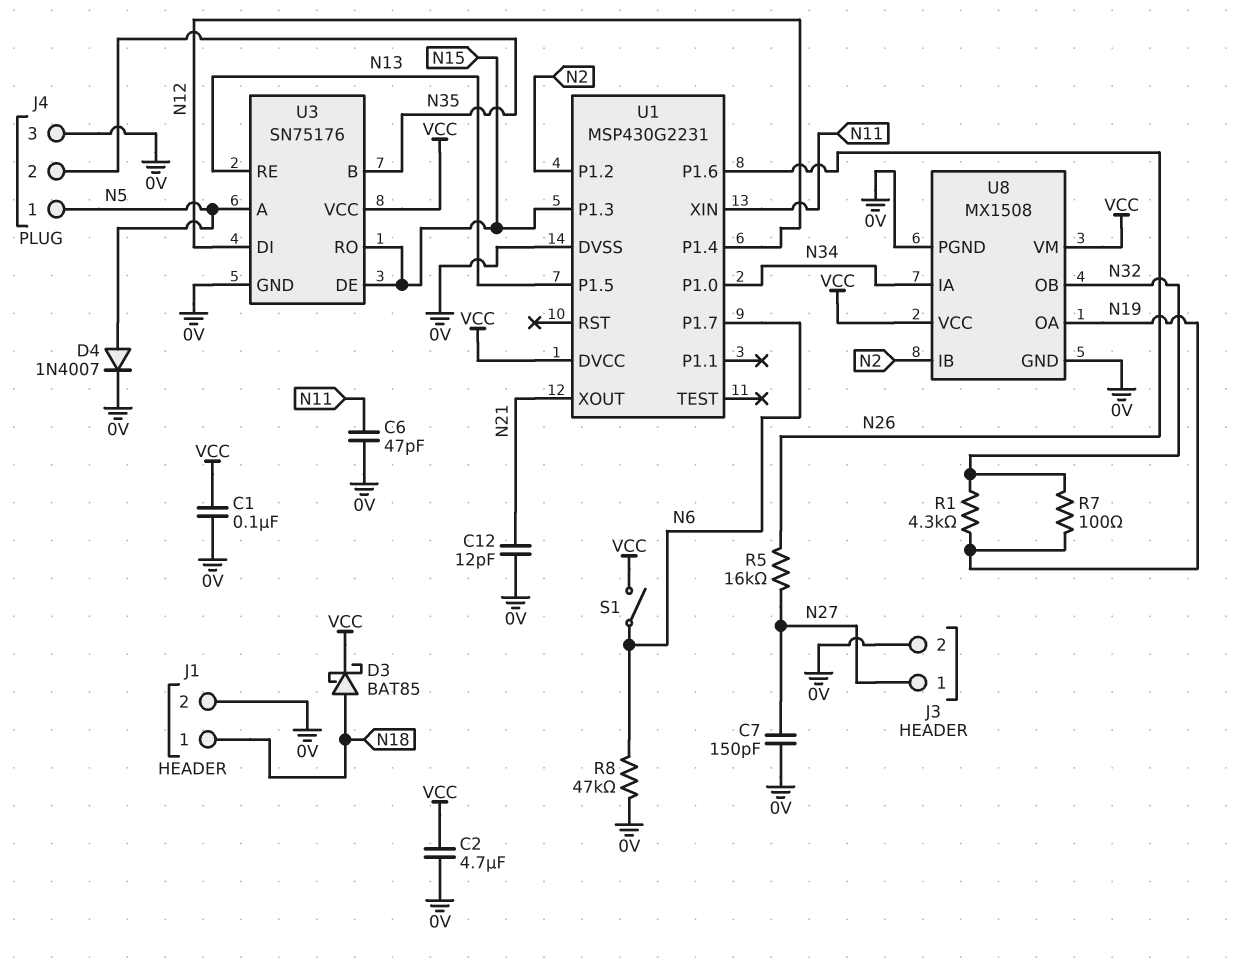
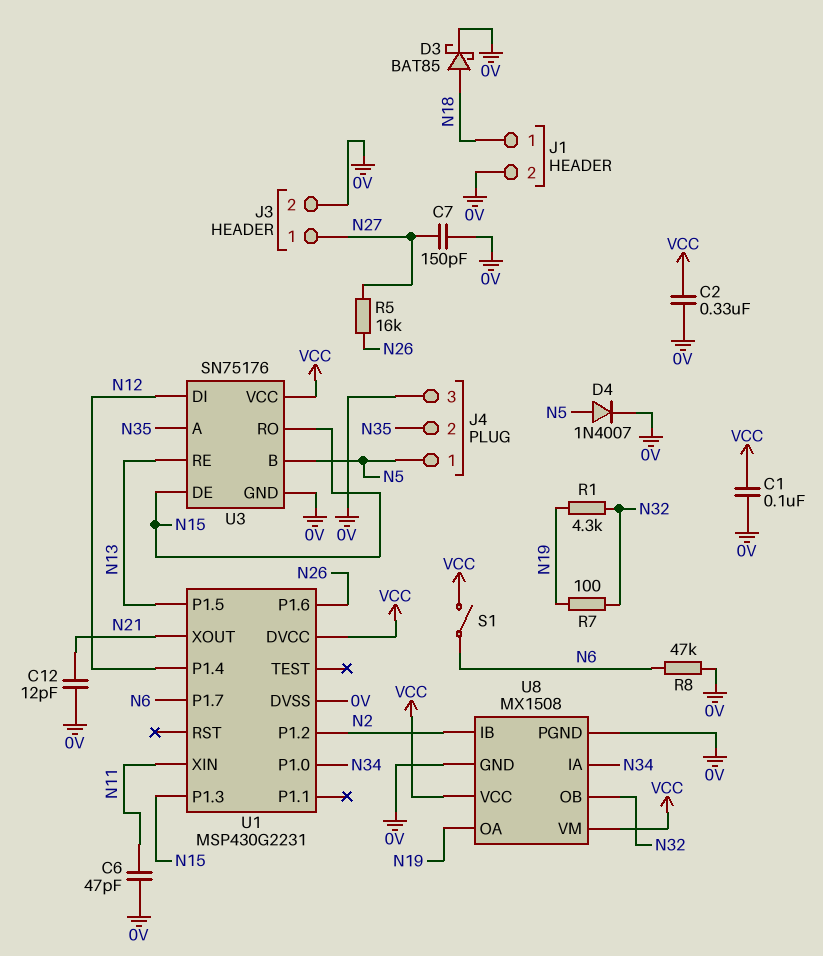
C2: 4.7uF (0V, VCC) -> 330nF (0V, VCC)
D3: schottky BAT85 (A N18, K VCC) -> schottky BAT85 (A N18, K 0V)
U3 pin A: N5 -> N35
U3 pin B: N35 -> N5

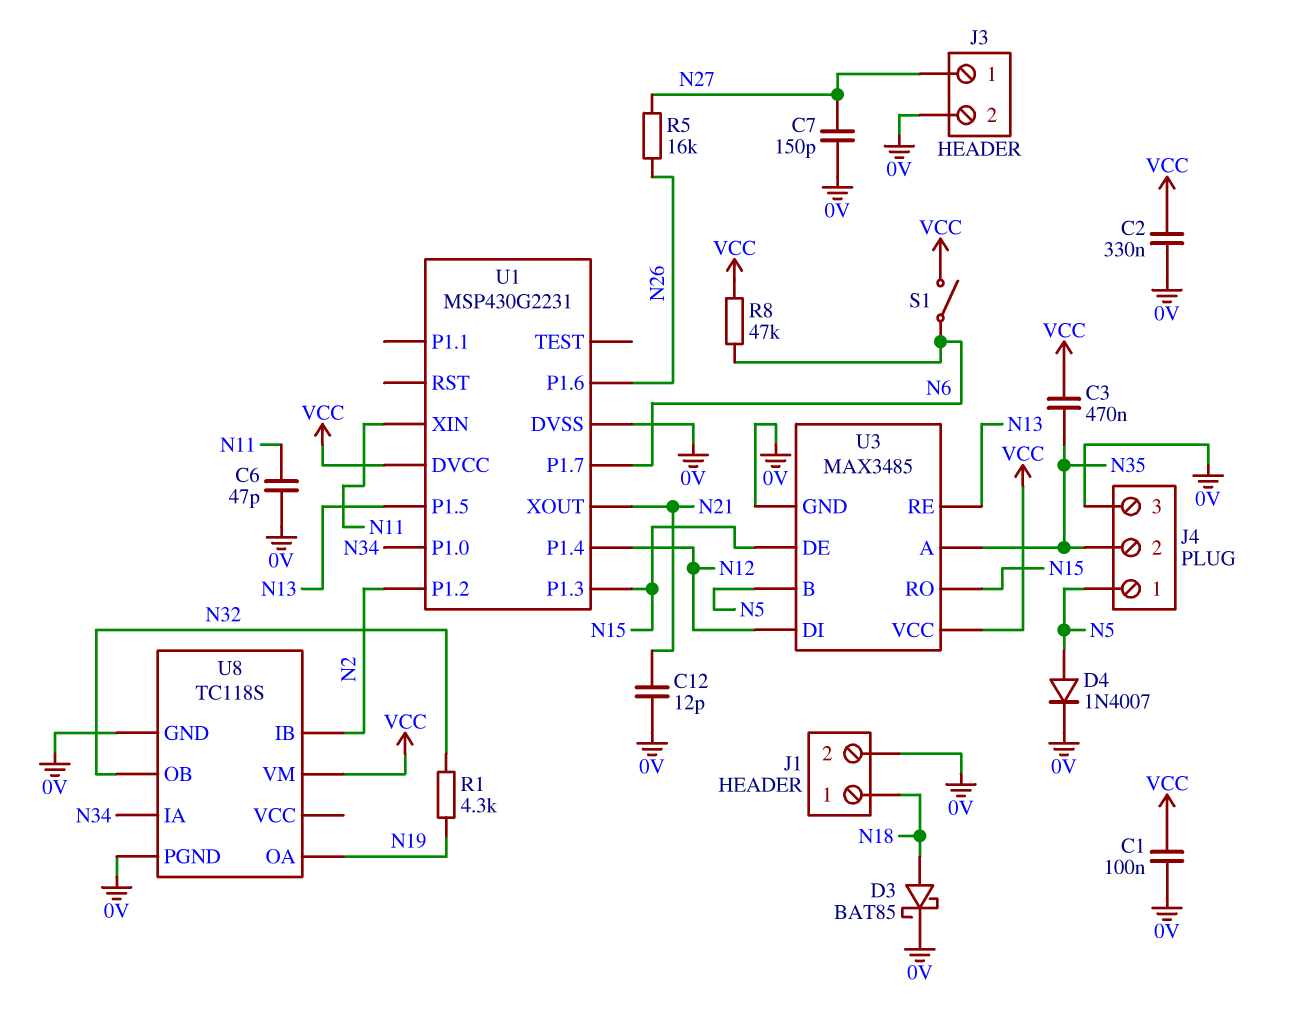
C3: none -> 470nF (N35, VCC)
R7: 100 (N19, N32) -> none
R8: 47k (0V, N6) -> 47k (N6, VCC)
U3: SN75176 -> MAX3485
U8: MX1508 -> TC118S
U8 pin VCC: VCC -> none

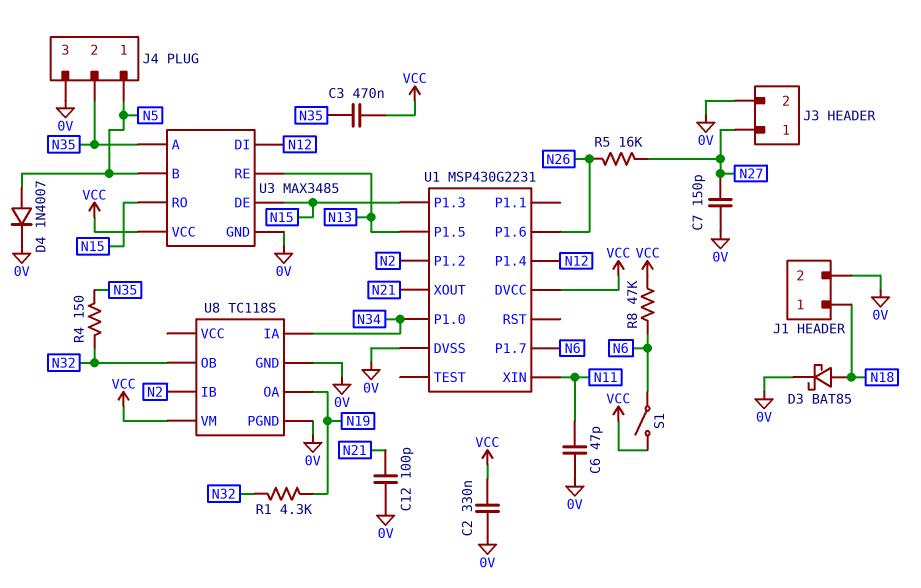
C1: 100nF (0V, VCC) -> none
C12: 12pF (0V, N21) -> 100pF (0V, N21)
R4: none -> 150 (N32, N35)

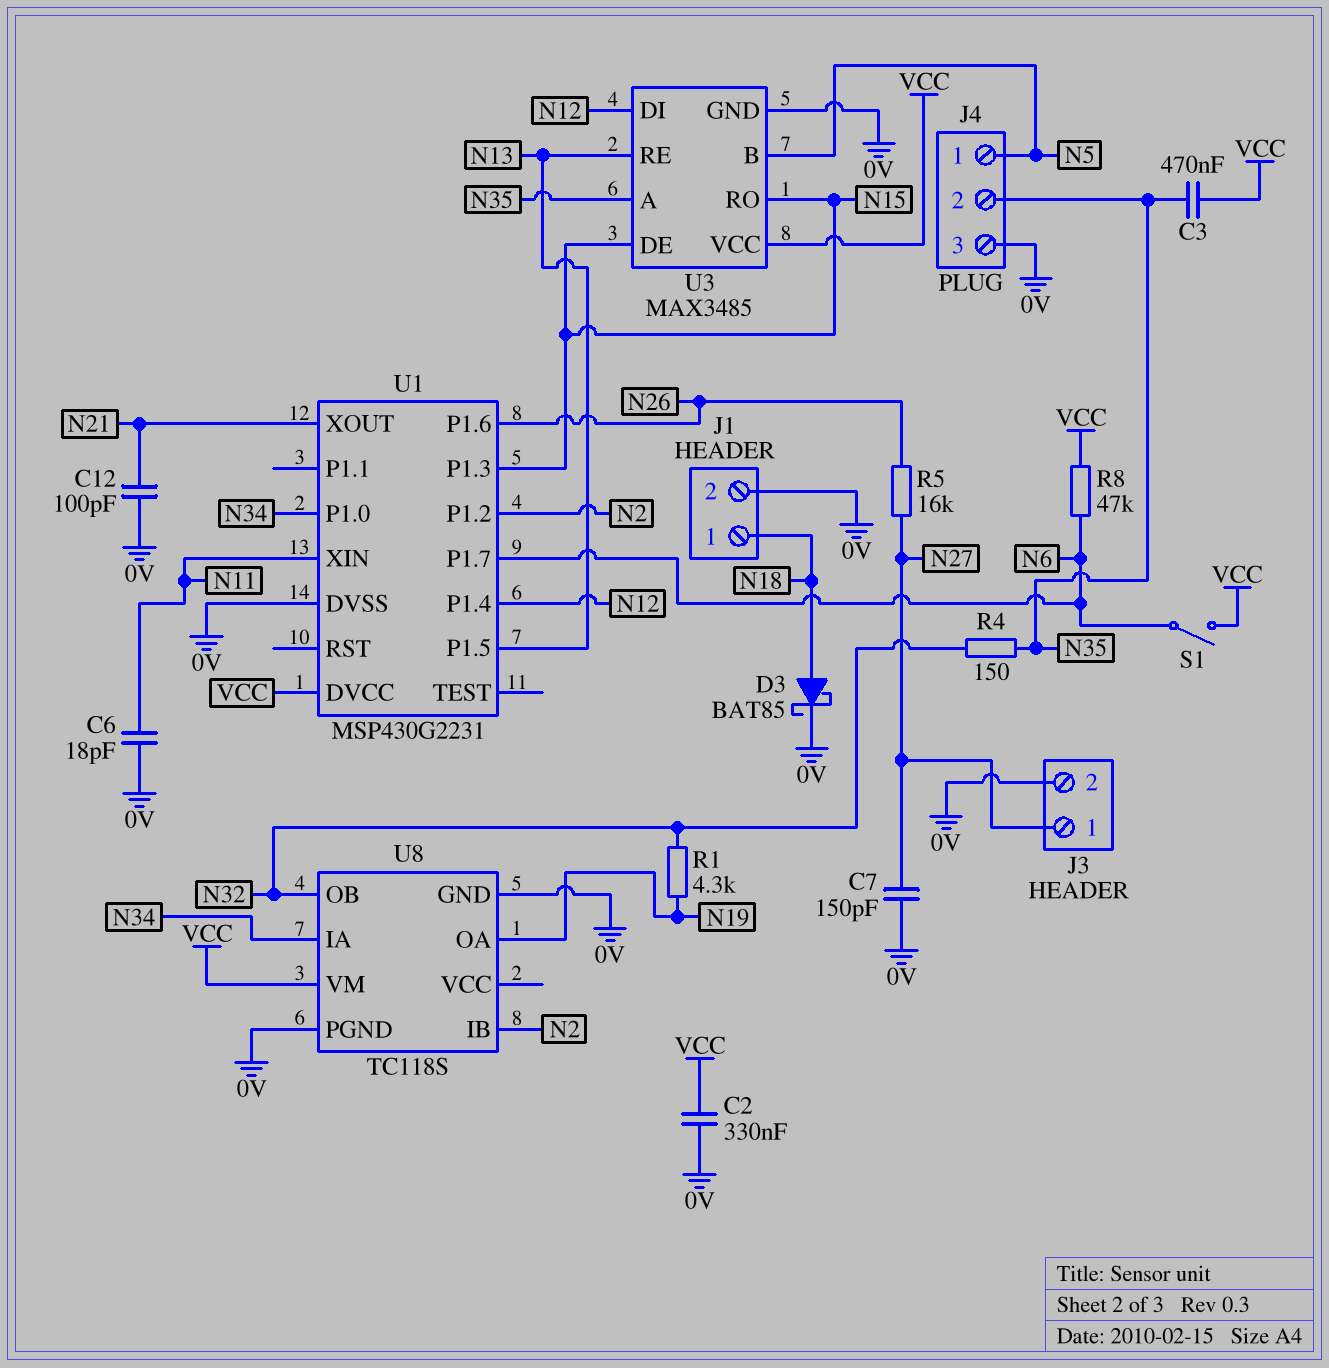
C6: 47pF (0V, N11) -> 18pF (0V, N11)
D4: diode 1N4007 (A N5, K 0V) -> none

